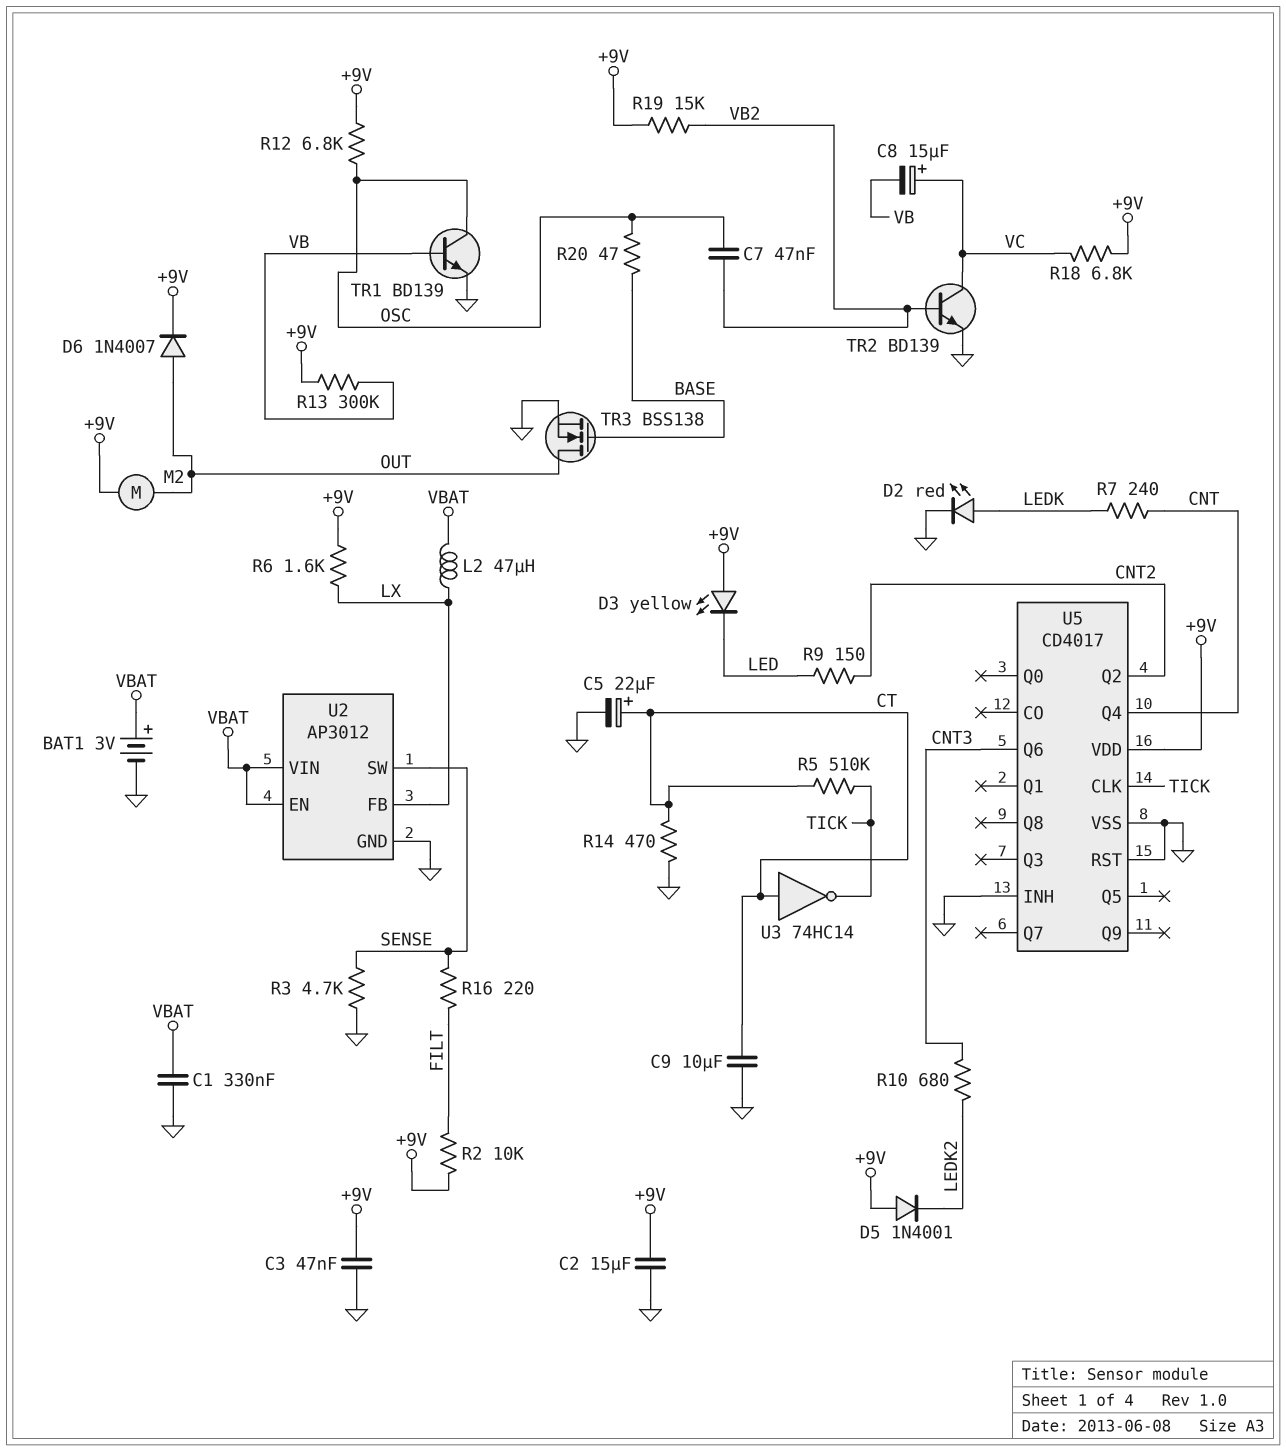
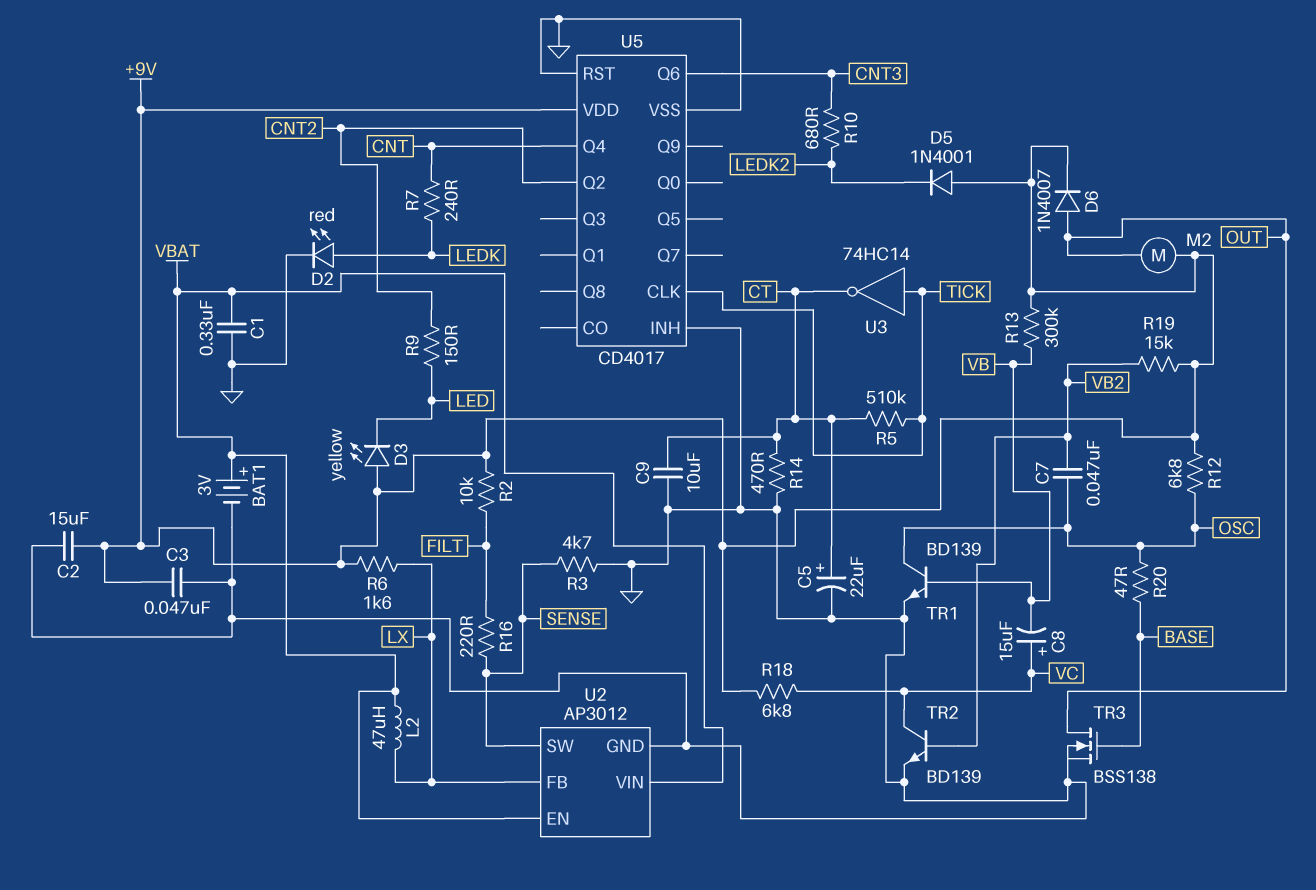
U3: NOT 74HC14 (in CT, out TICK) -> NOT 74HC14 (in TICK, out CT)

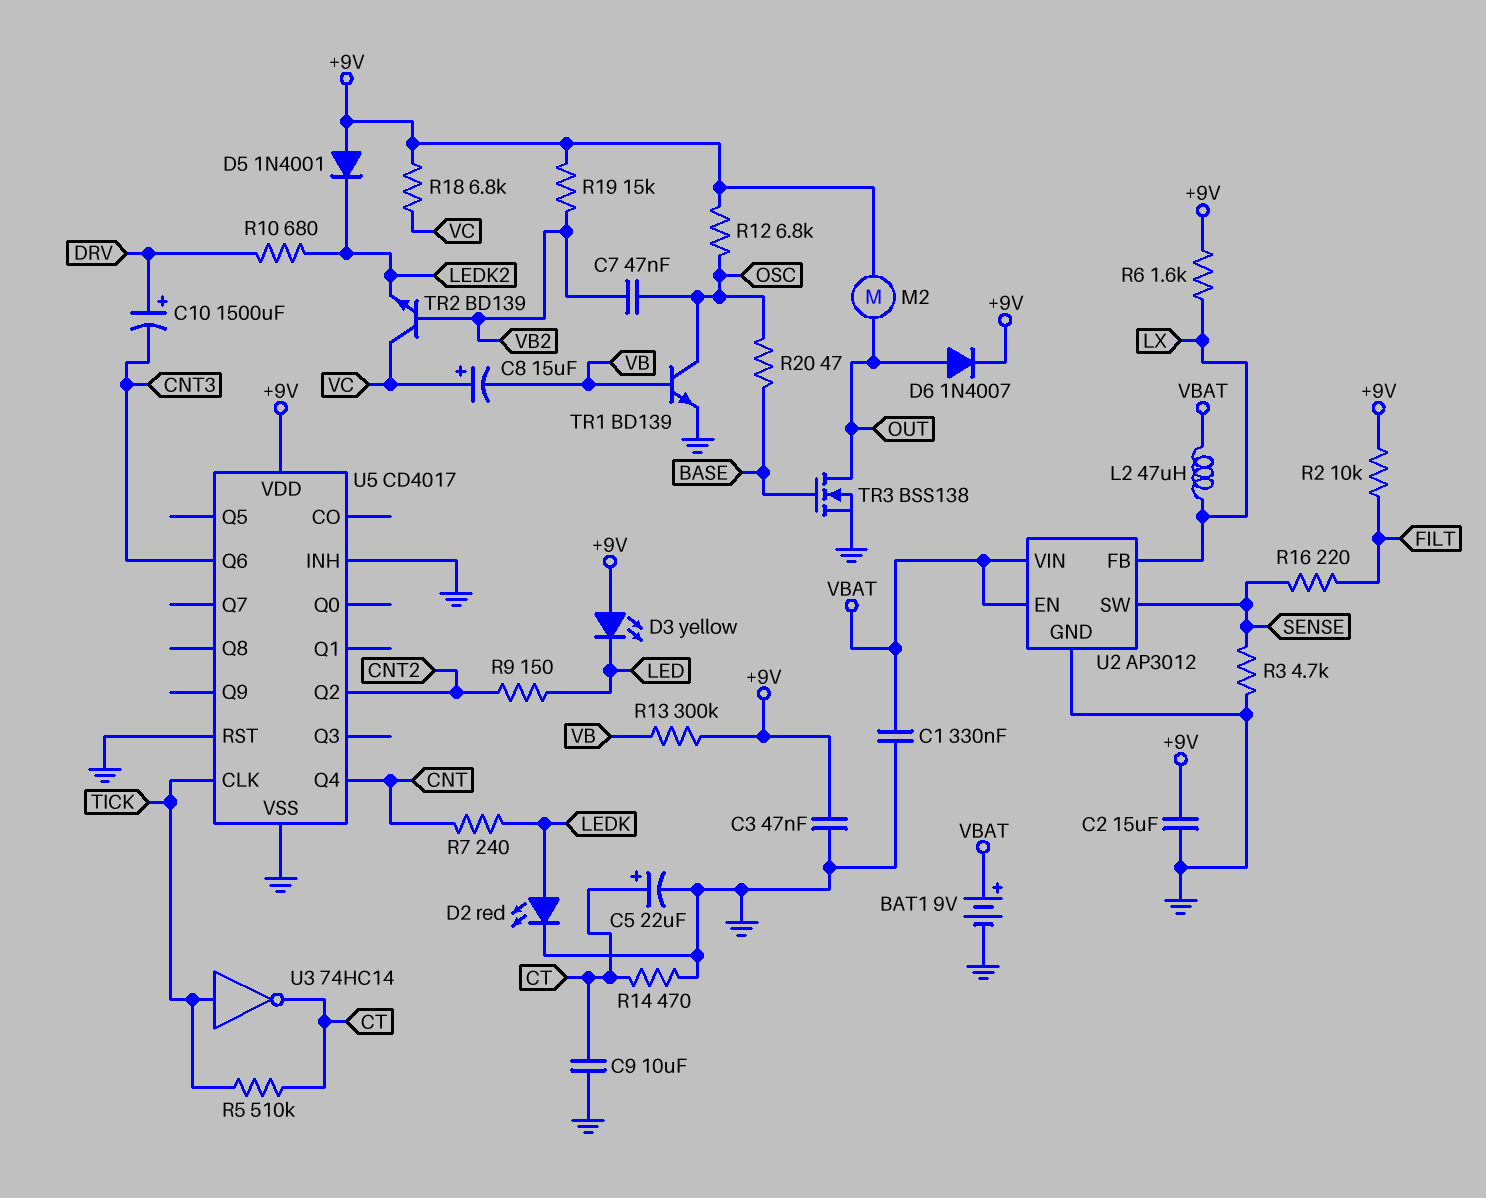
BAT1: 3V (plus VBAT, minus GND) -> 9V (plus VBAT, minus GND)
C10: none -> 1500uF (plus DRV, minus CNT3)
R10: 680 (CNT3, LEDK2) -> 680 (DRV, LEDK2)
TR2: NPN BD139 (B VB2, C VC, E GND) -> NPN BD139 (B VB2, C VC, E LEDK2)

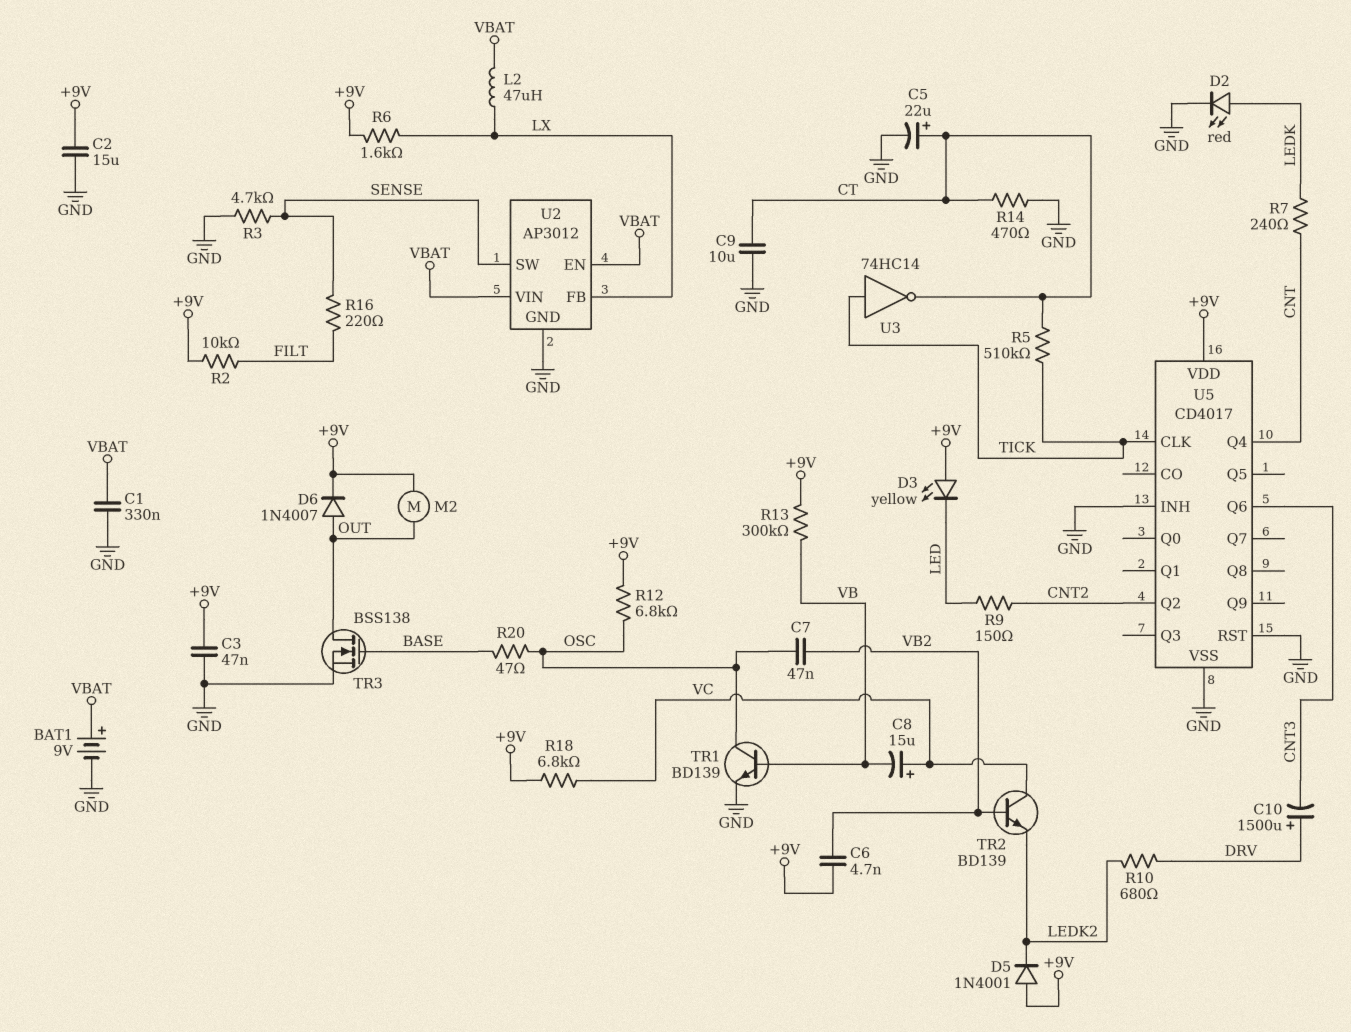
C6: none -> 4.7nF (+9V, VB2)
R19: 15k (+9V, VB2) -> none

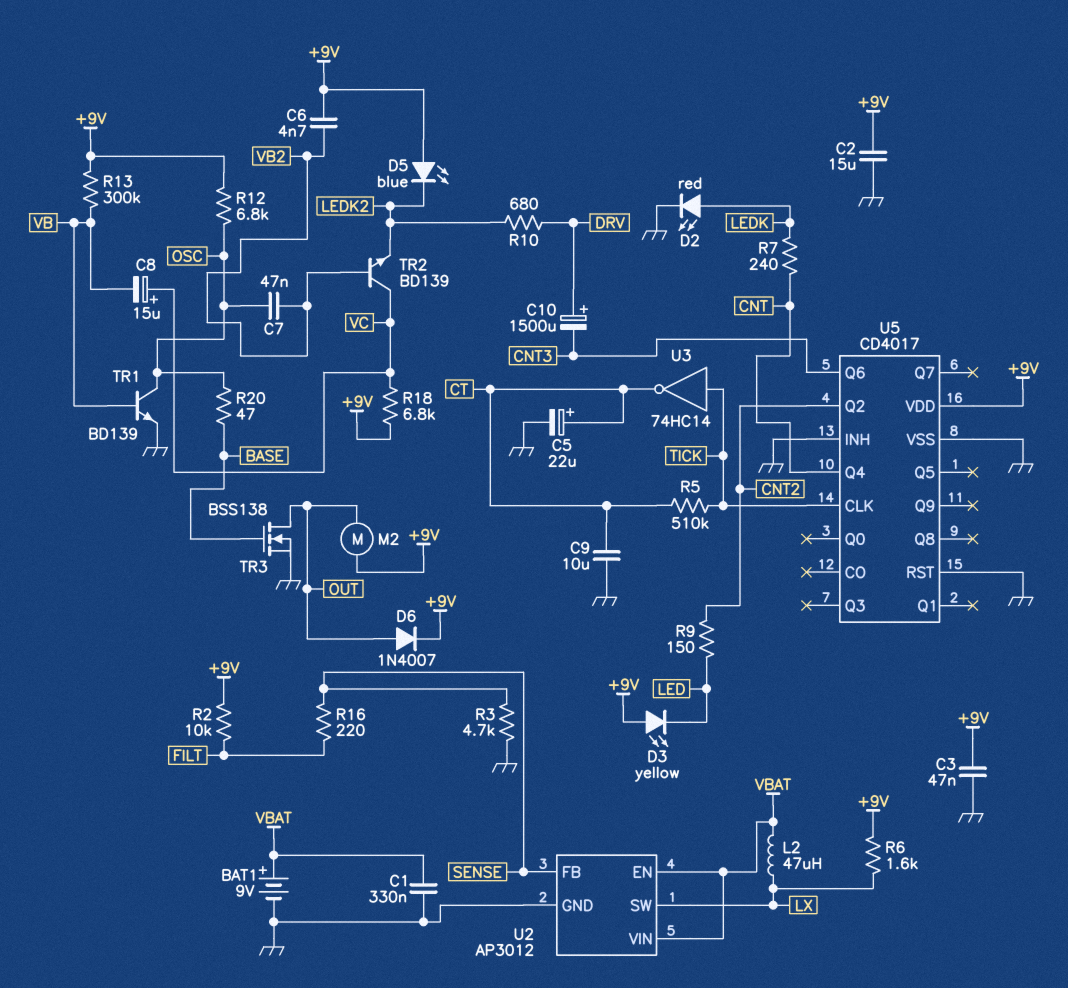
D5: diode 1N4001 (A +9V, K LEDK2) -> LED blue (A +9V, K LEDK2)
R14: 470 (CT, GND) -> none
U2 pin FB: LX -> SENSE
U2 pin SW: SENSE -> LX

